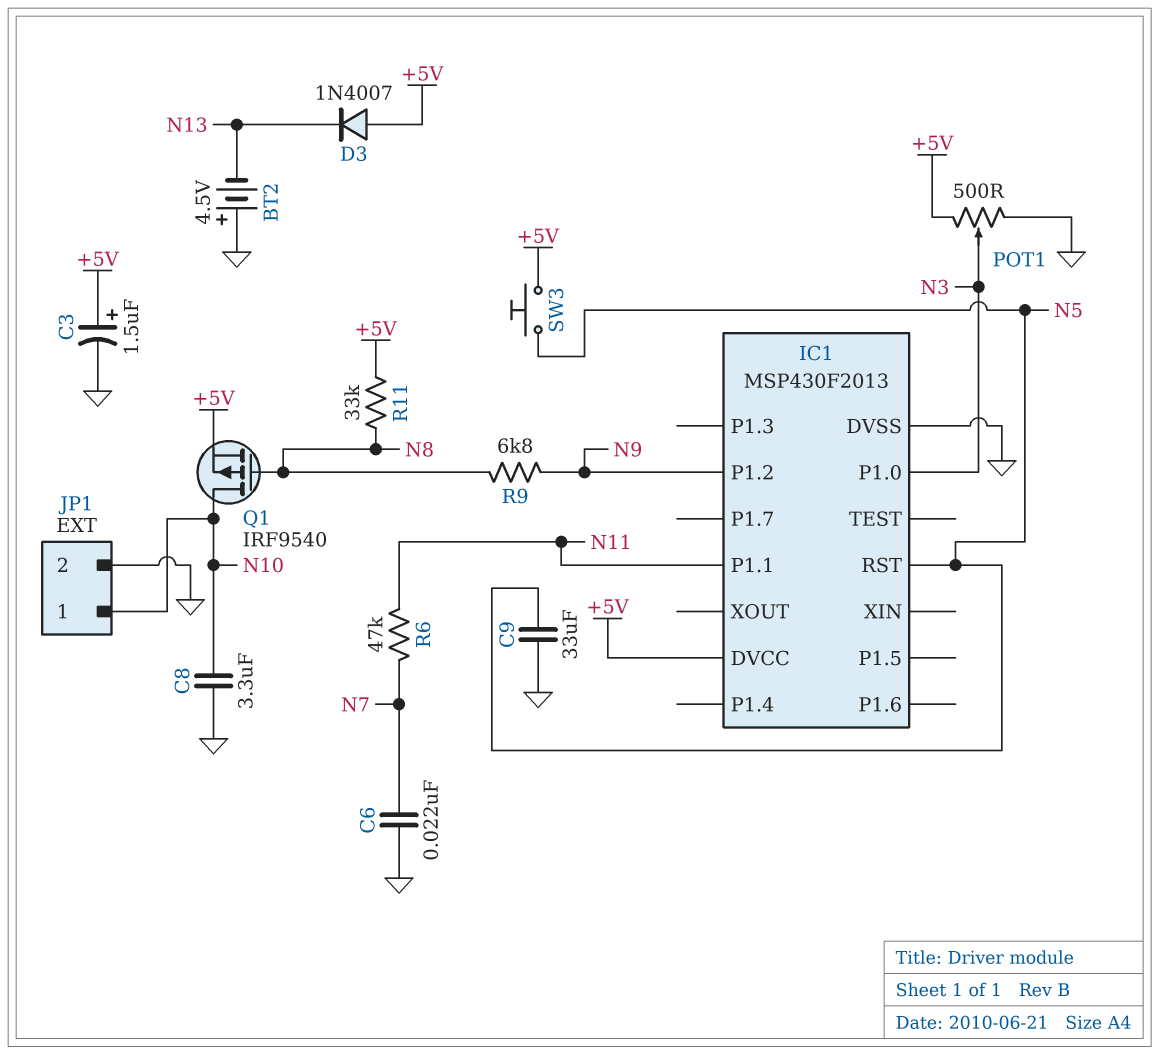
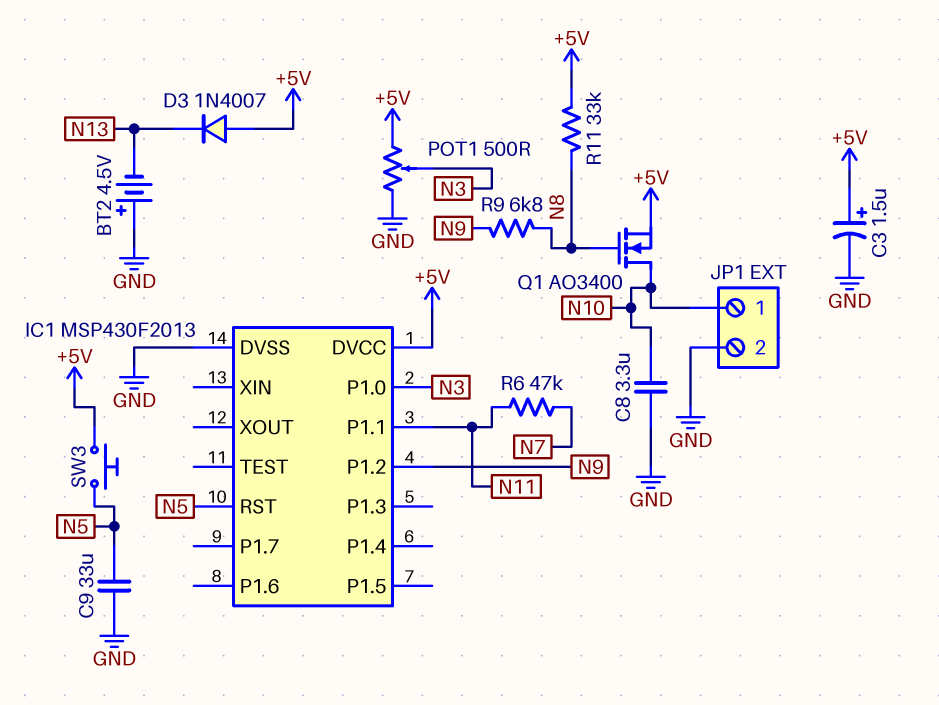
C6: 22nF (GND, N7) -> none
Q1: PMOS IRF9540 (G N8, D N10, S +5V) -> NMOS AO3400 (G N8, D N10, S +5V)

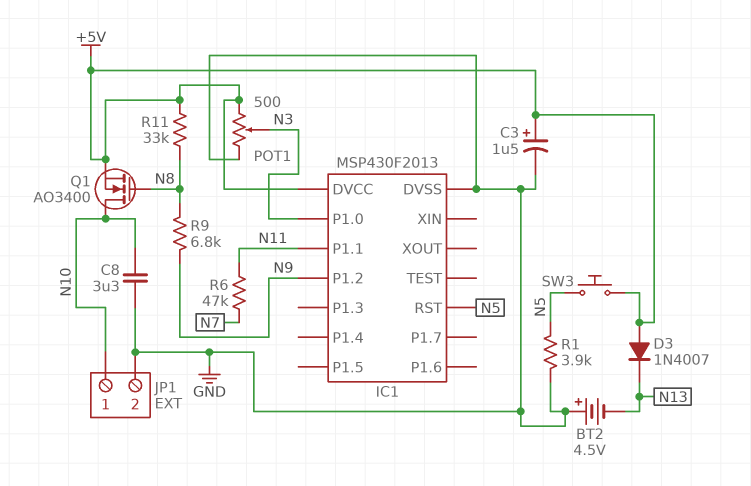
C9: 33uF (GND, N5) -> none
R1: none -> 3.9k (GND, N5)

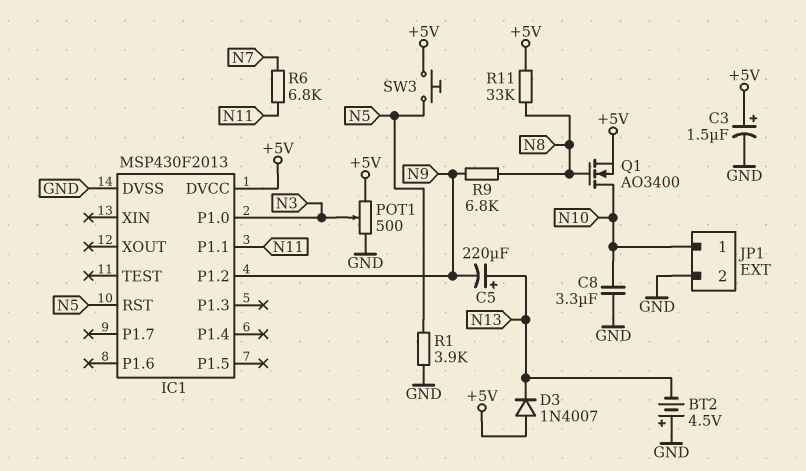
C5: none -> 220uF (plus N13, minus N9)
R6: 47k (N7, N11) -> 6.8k (N7, N11)

